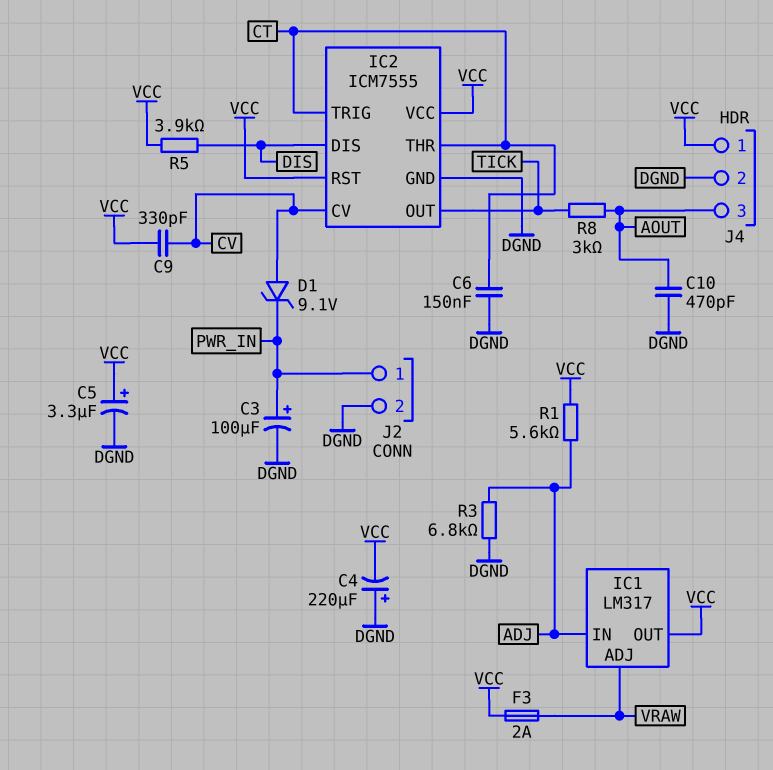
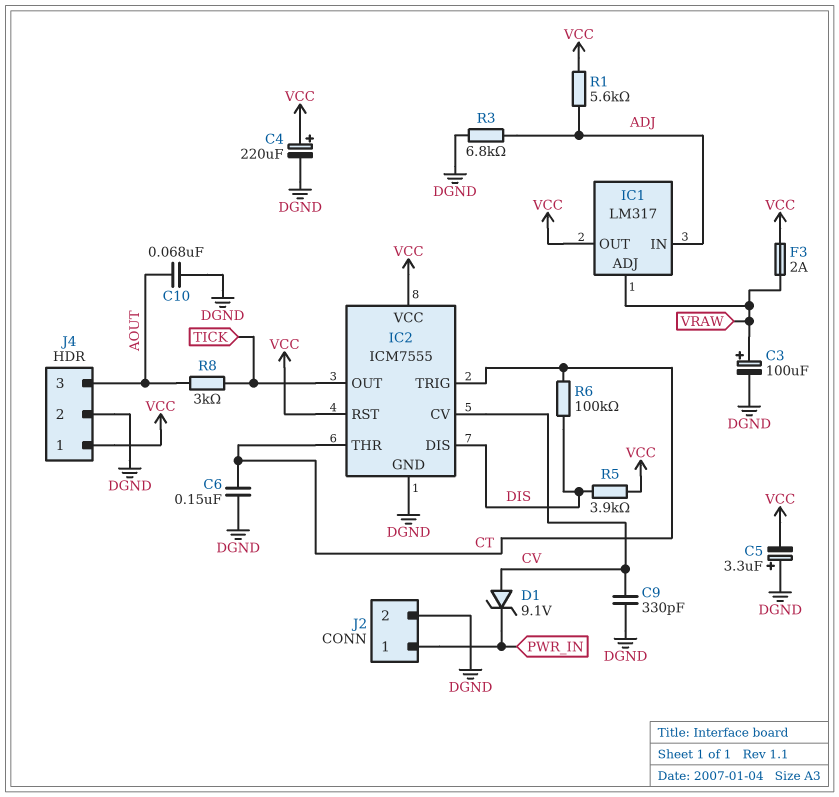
C3: 100uF (plus PWR_IN, minus DGND) -> 100uF (plus VRAW, minus DGND)
C4: 220uF (plus DGND, minus VCC) -> 220uF (plus VCC, minus DGND)
C5: 3.3uF (plus VCC, minus DGND) -> 3.3uF (plus DGND, minus VCC)
C9: 330pF (CV, VCC) -> 330pF (CV, DGND)
C10: 470pF (AOUT, DGND) -> 68nF (AOUT, DGND)
R6: none -> 100k (CT, DIS)

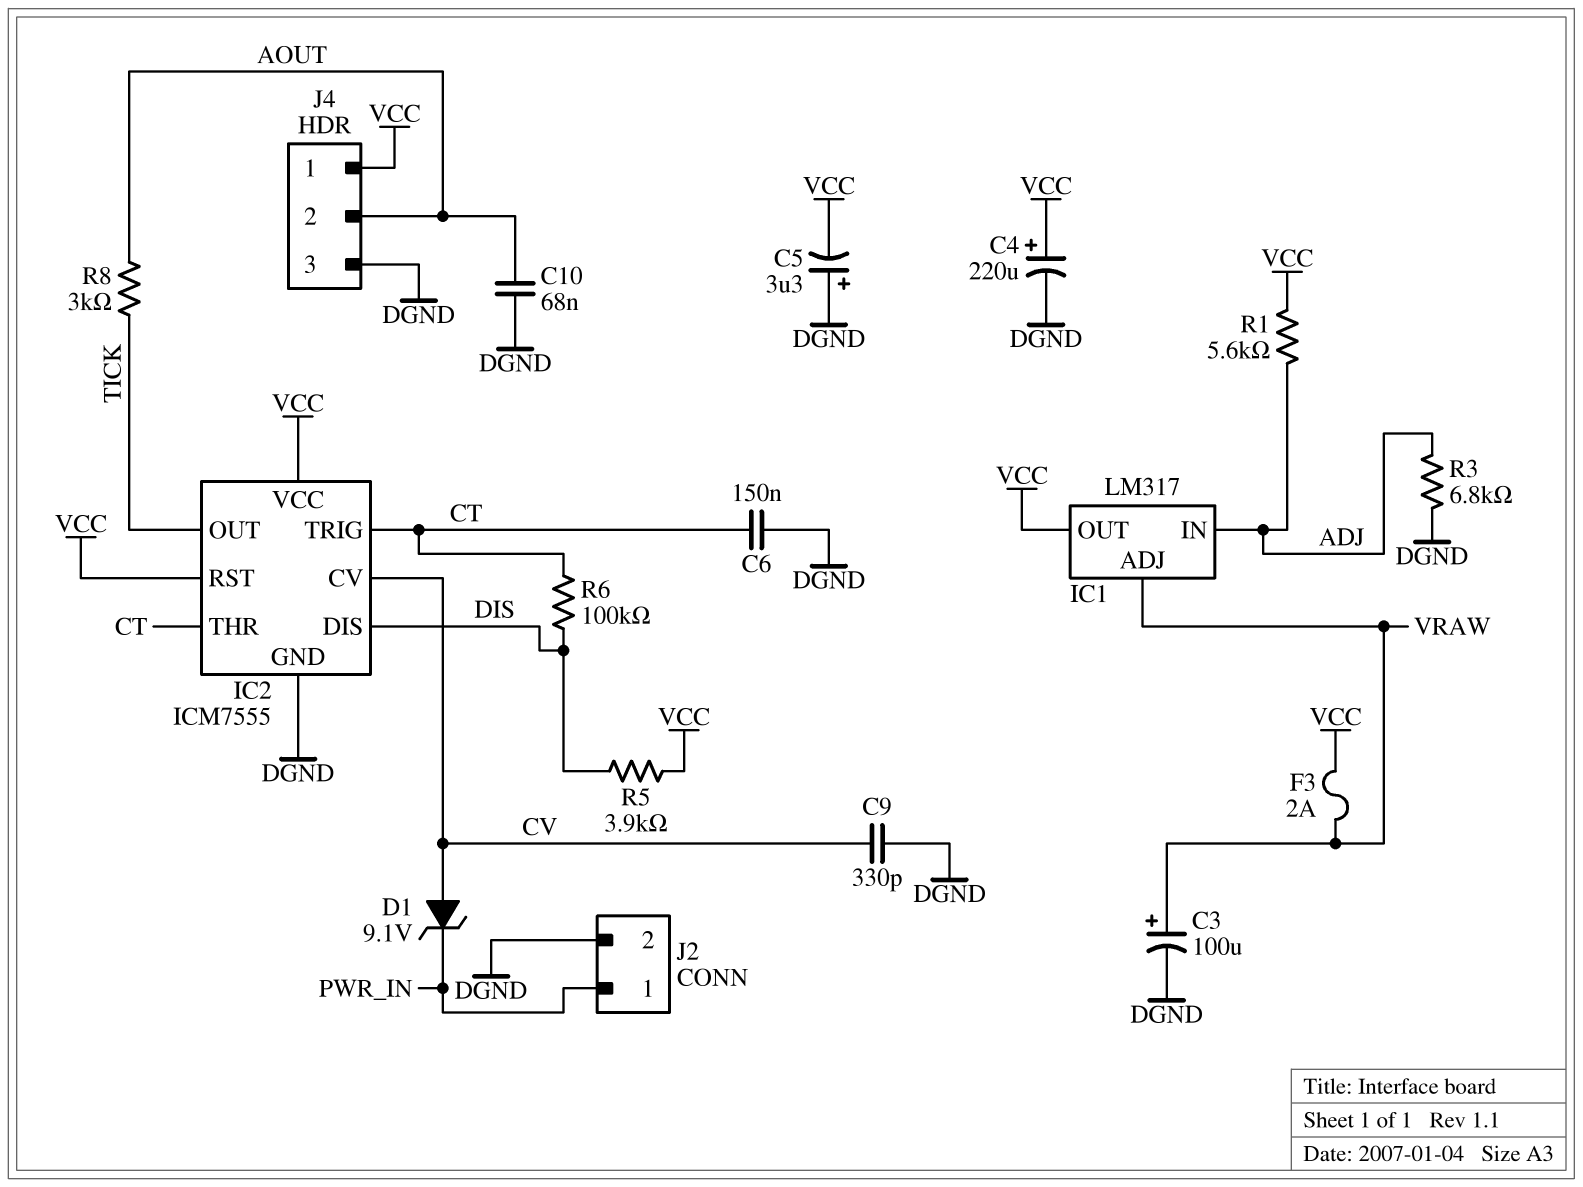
J4 pin 2: DGND -> AOUT
J4 pin 3: AOUT -> DGND

